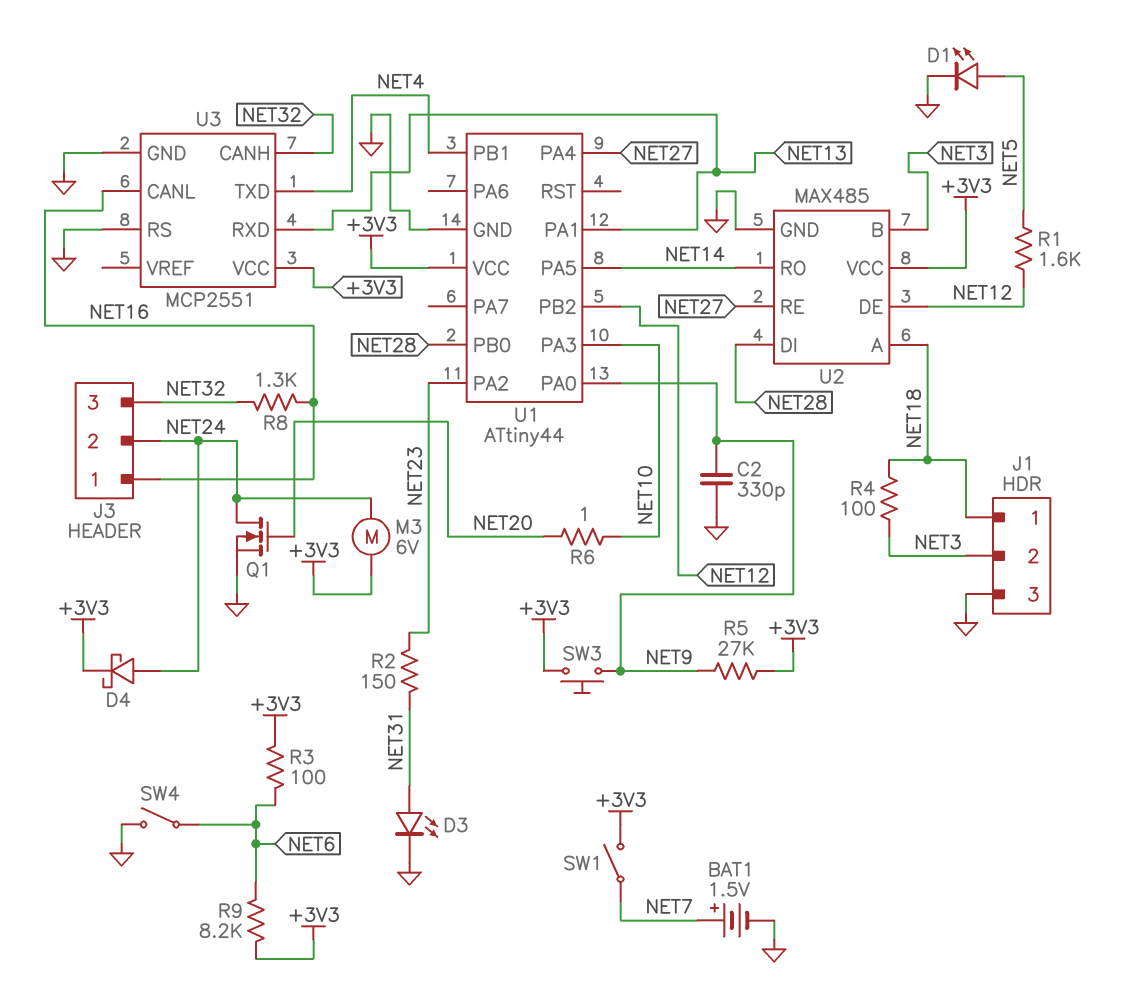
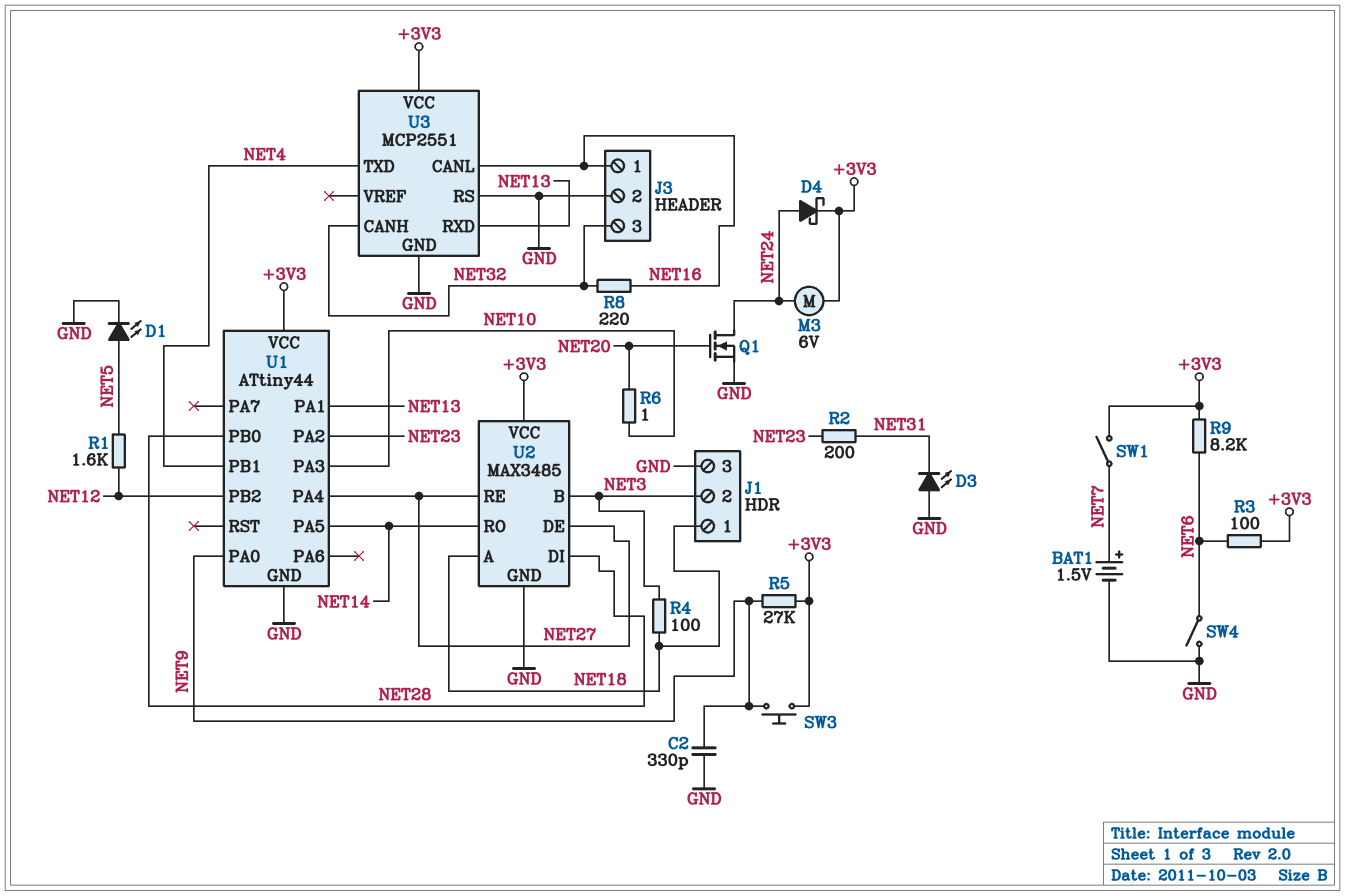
D3: LED (A NET31, K GND) -> LED (A GND, K NET31)
J3 pin 2: NET24 -> GND
R2: 150 (NET23, NET31) -> 200 (NET23, NET31)
R8: 1.3k (NET16, NET32) -> 220 (NET16, NET32)
U2: MAX485 -> MAX3485
U2 pin DE: NET12 -> NET27

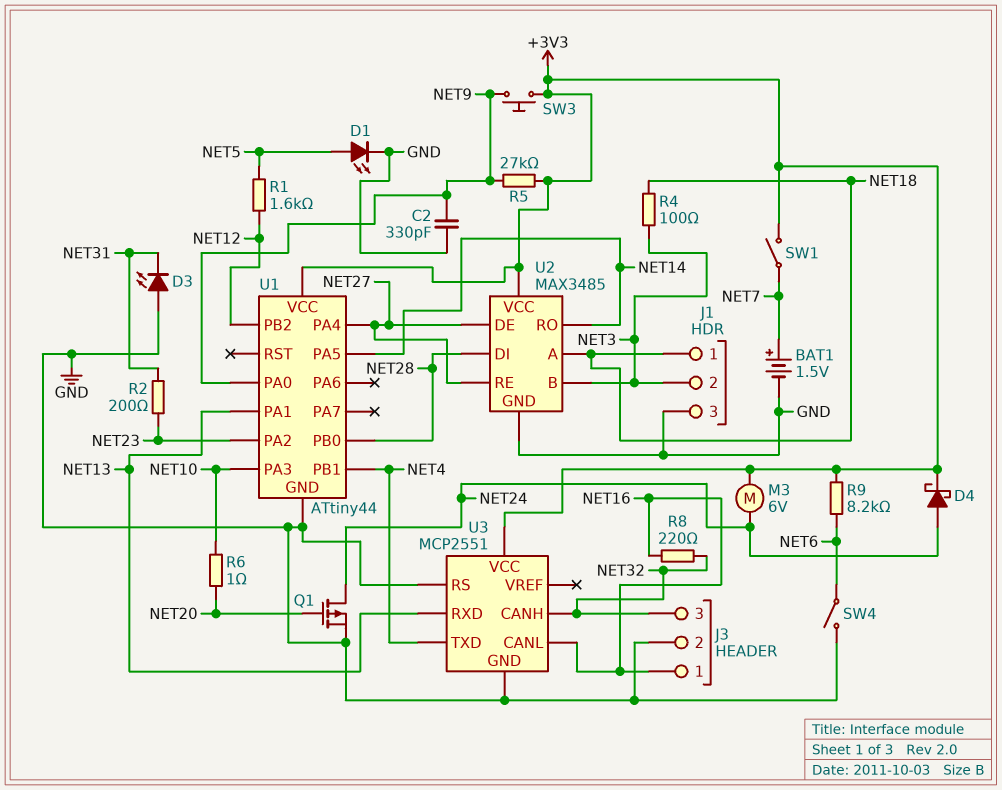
Q1: NMOS (G NET20, D NET24, S GND) -> PMOS (G NET20, D NET24, S GND)
R3: 100 (+3V3, NET6) -> none

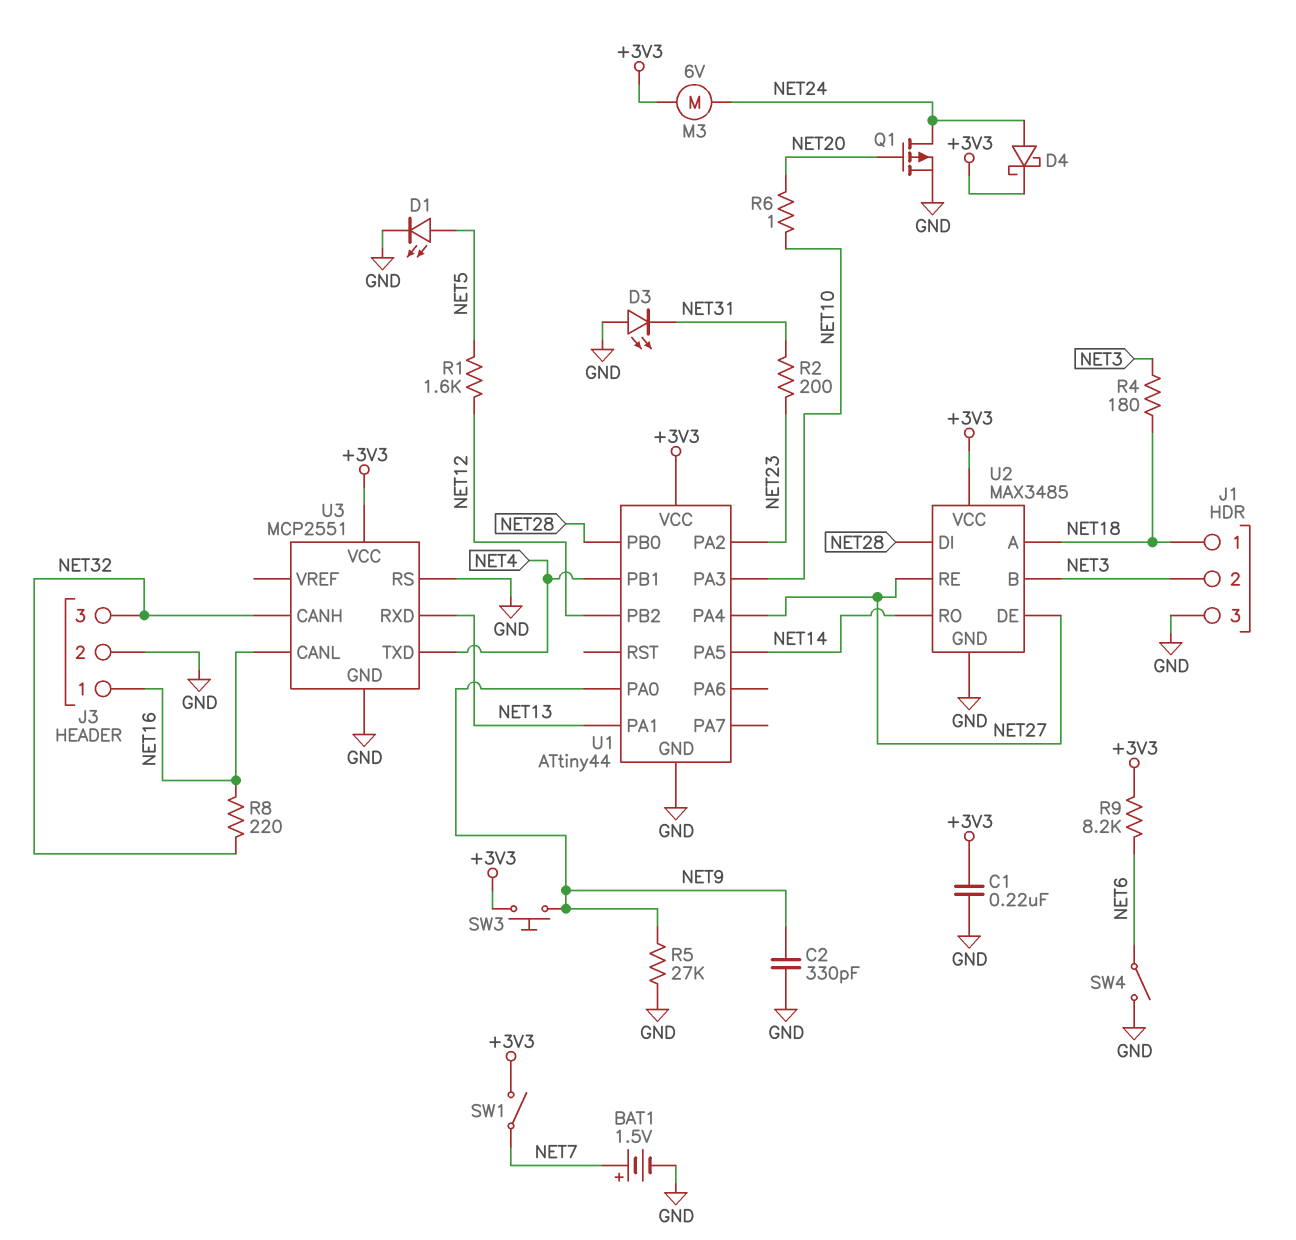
C1: none -> 220nF (+3V3, GND)
R4: 100 (NET3, NET18) -> 180 (NET3, NET18)
R5: 27k (+3V3, NET9) -> 27k (GND, NET9)

